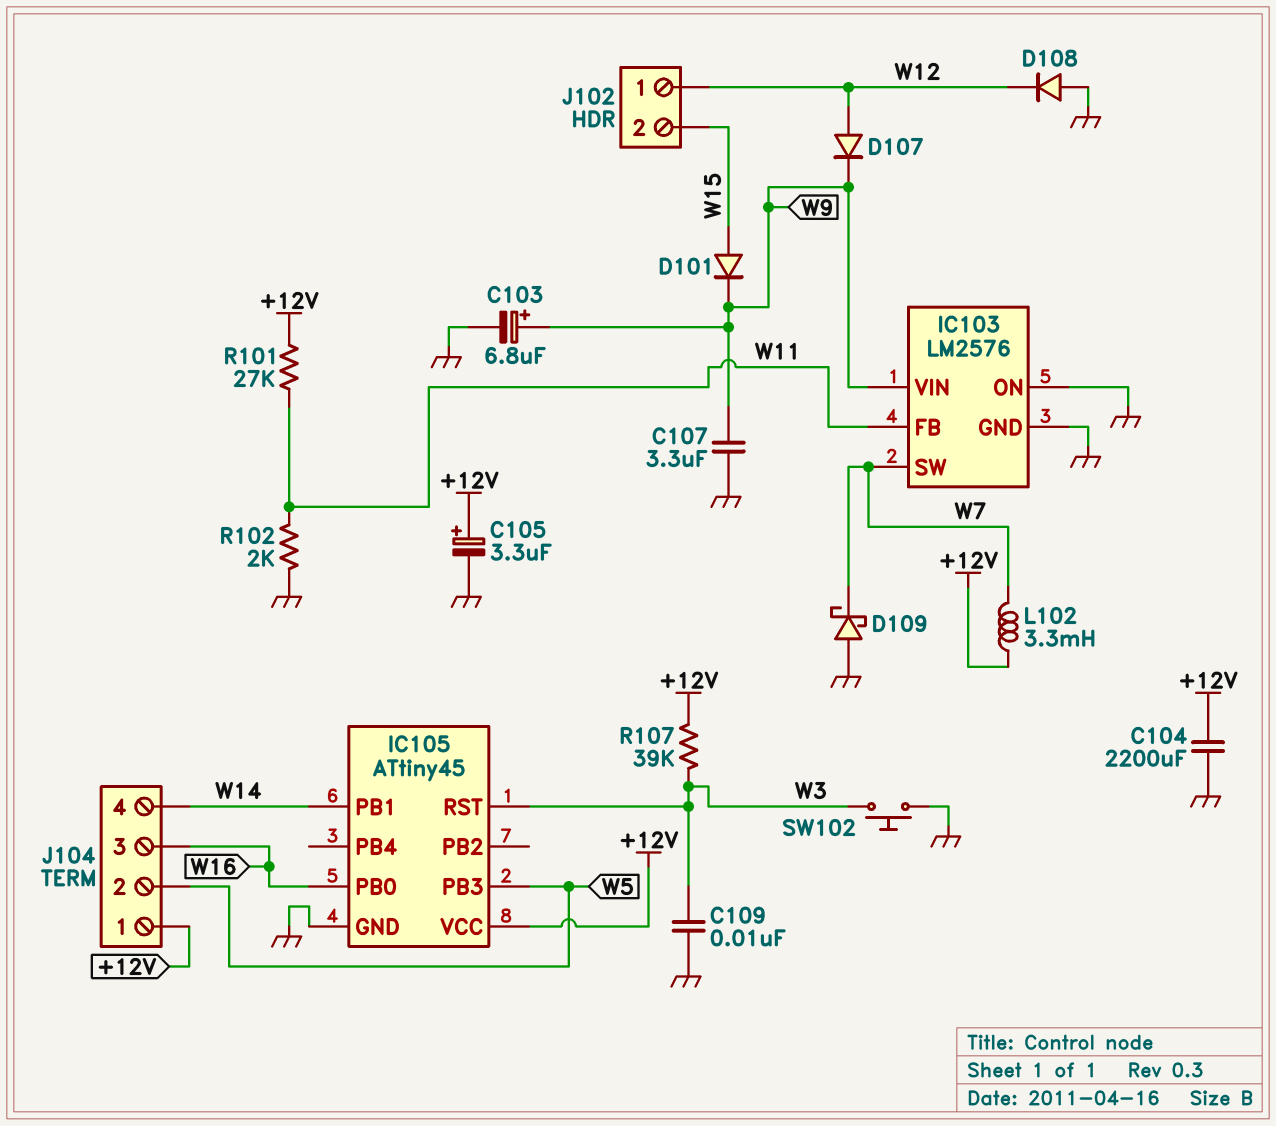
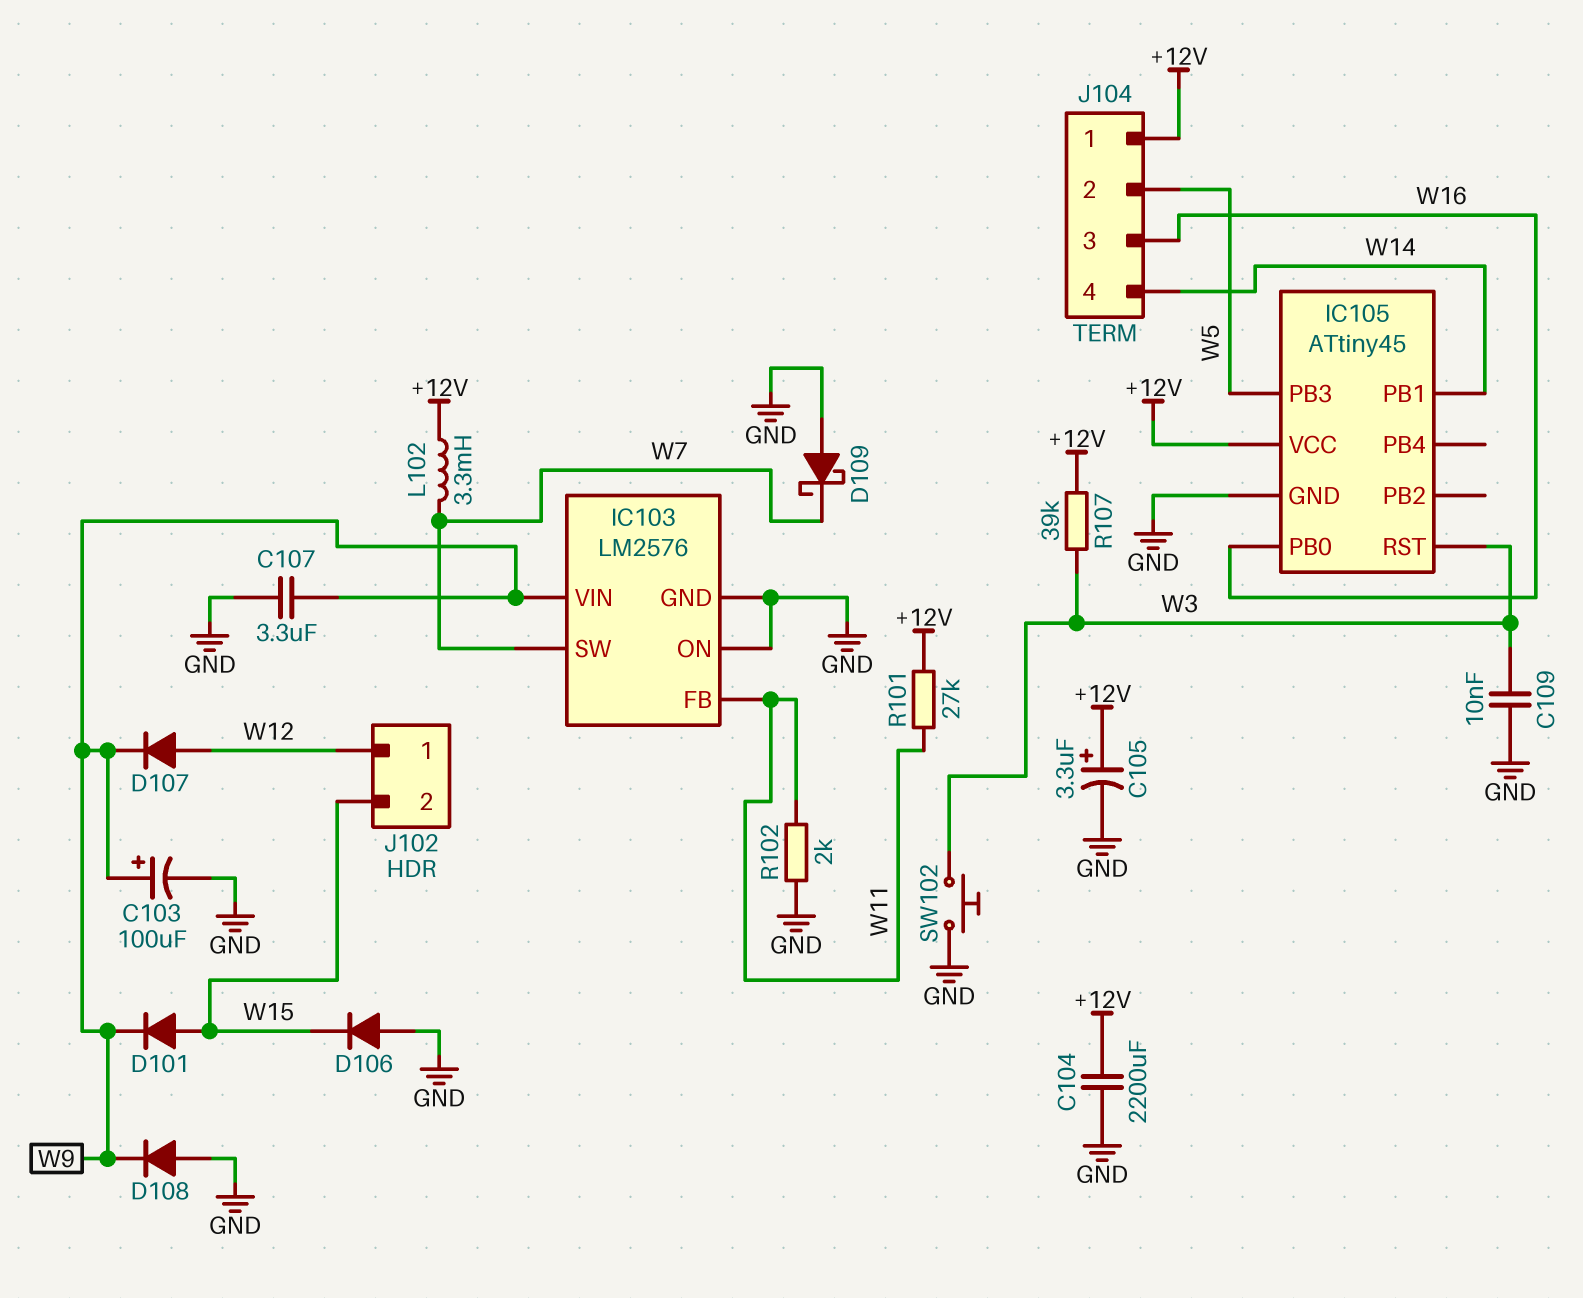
C103: 6.8uF (plus W9, minus GND) -> 100uF (plus W9, minus GND)
D106: none -> diode (A GND, K W15)
D108: diode (A GND, K W12) -> diode (A GND, K W9)

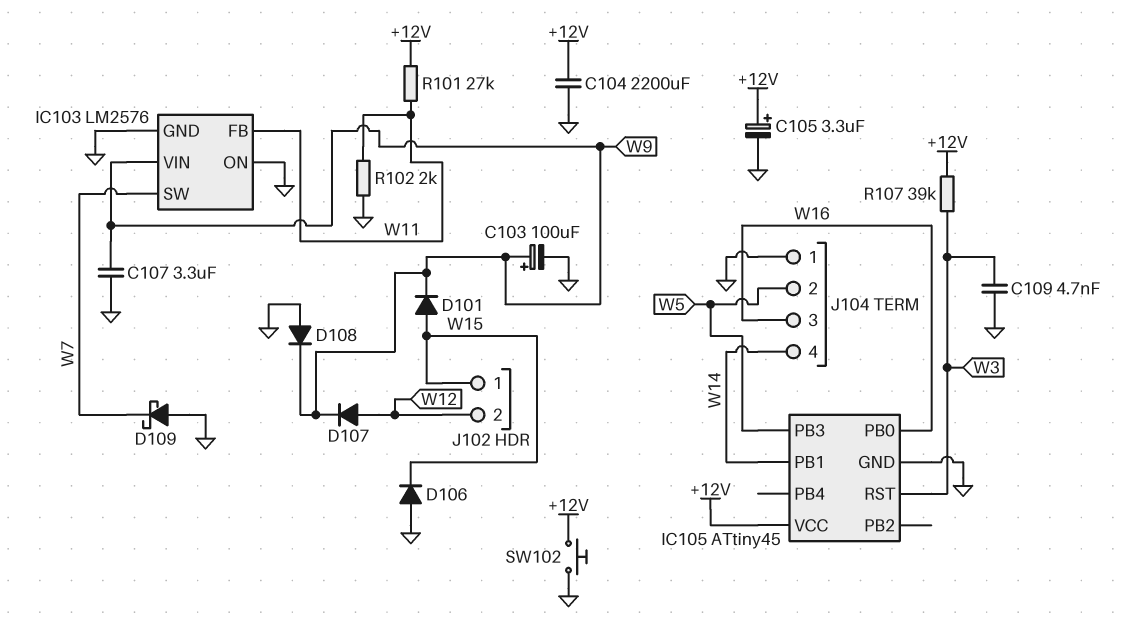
C109: 10nF (GND, W3) -> 4.7nF (GND, W3)
J102 pin 1: W12 -> W15
J102 pin 2: W15 -> W12
J104 pin 1: +12V -> GND
L102: 3.3mH (+12V, W7) -> none
SW102: button (GND, W3) -> button (+12V, GND)

